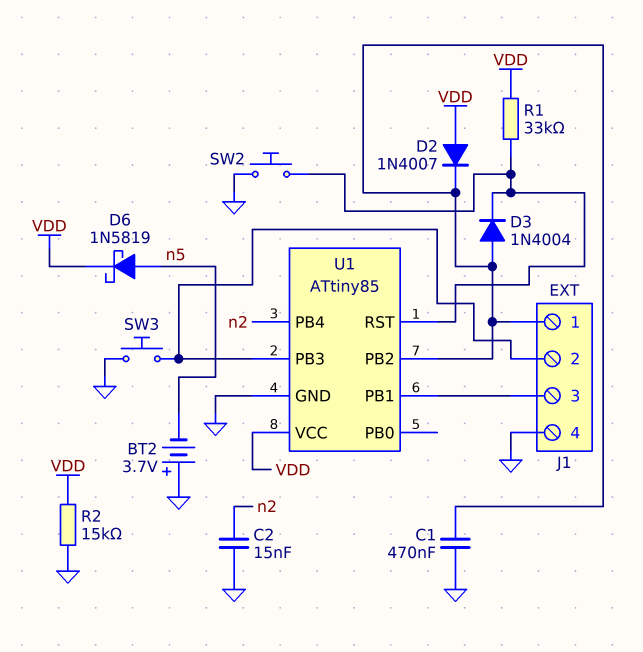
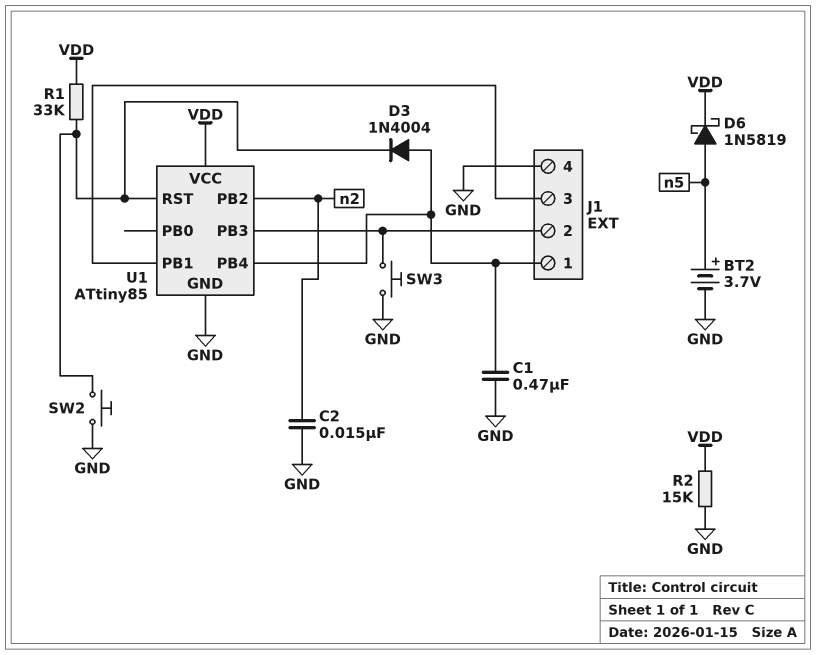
BT2: 3.7V (plus GND, minus n5) -> 3.7V (plus n5, minus GND)
D2: diode 1N4007 (A VDD, K J1/1) -> none
U1 pin PB2: J1/1 -> n2
U1 pin PB4: n2 -> J1/1

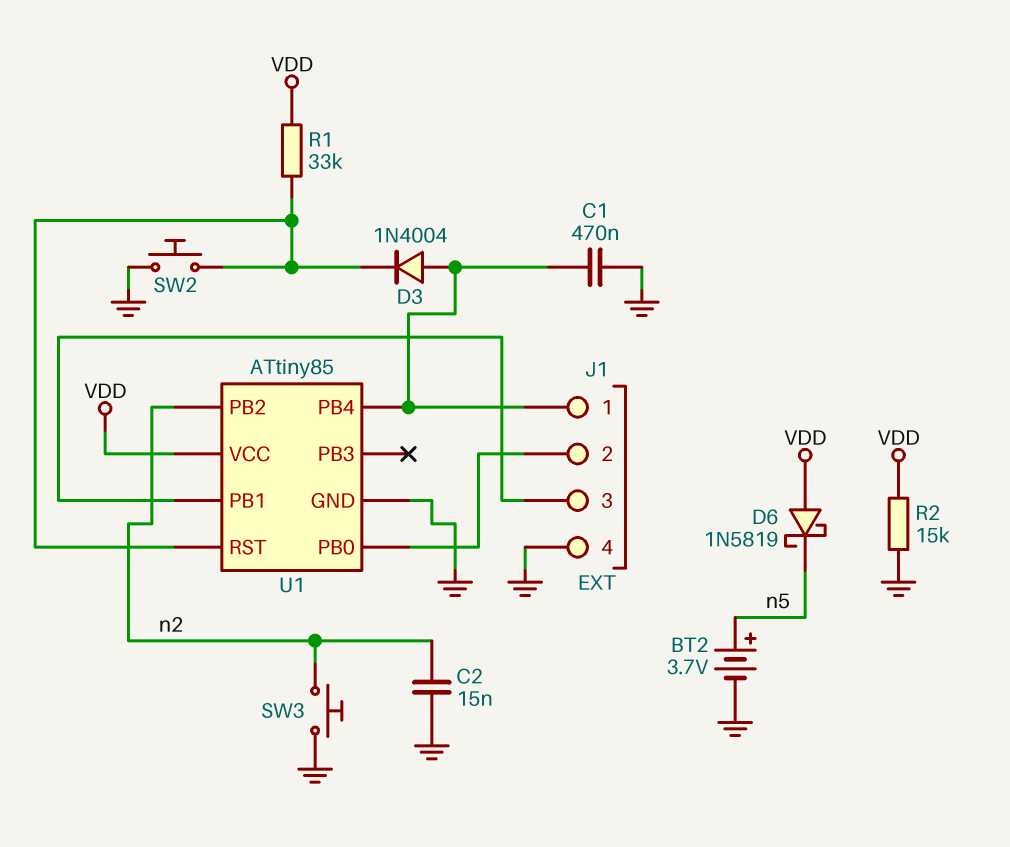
D6: schottky 1N5819 (A n5, K VDD) -> schottky 1N5819 (A VDD, K n5)
SW3: button (GND, J1/2) -> button (GND, n2)
U1 pin PB0: none -> J1/2
U1 pin PB3: J1/2 -> none

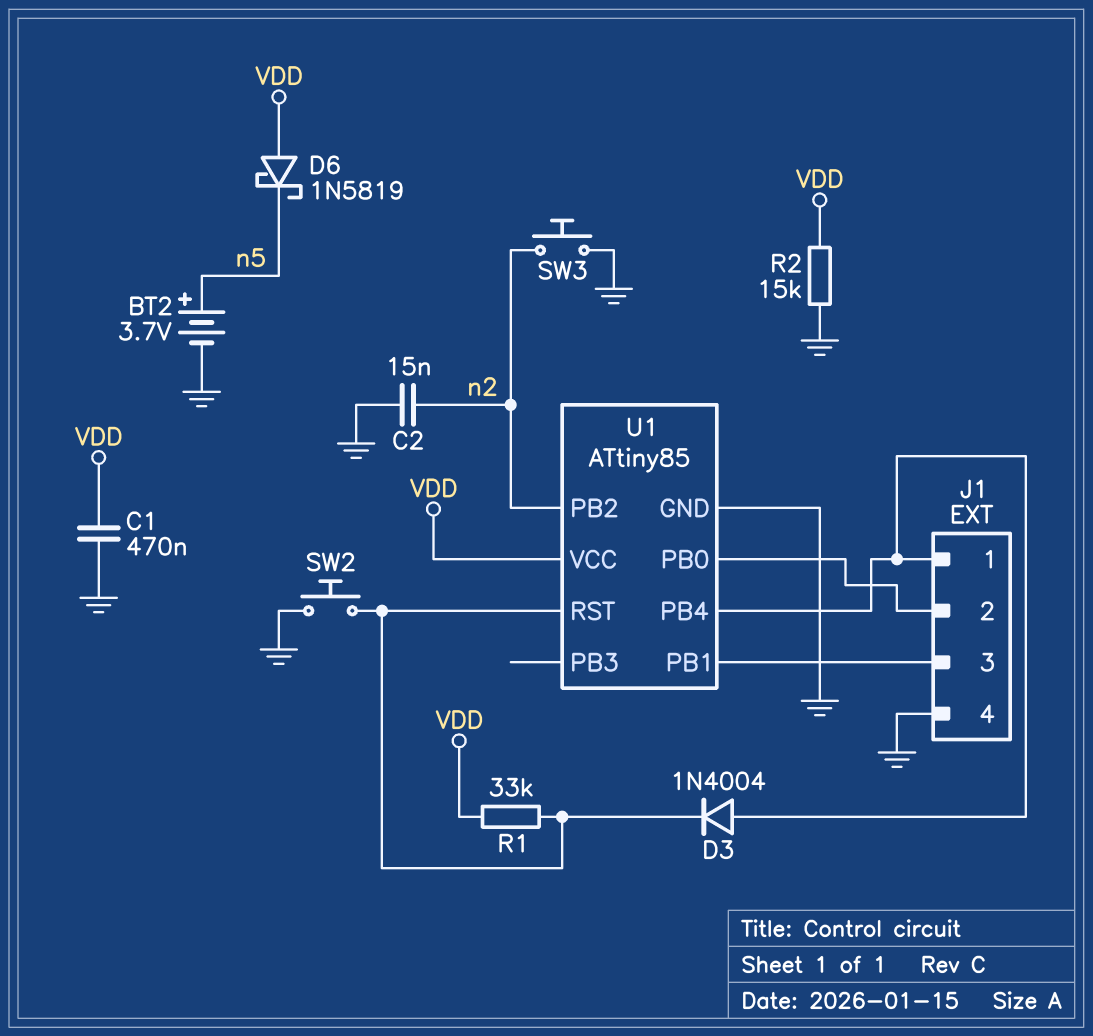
C1: 470nF (GND, J1/1) -> 470nF (GND, VDD)

